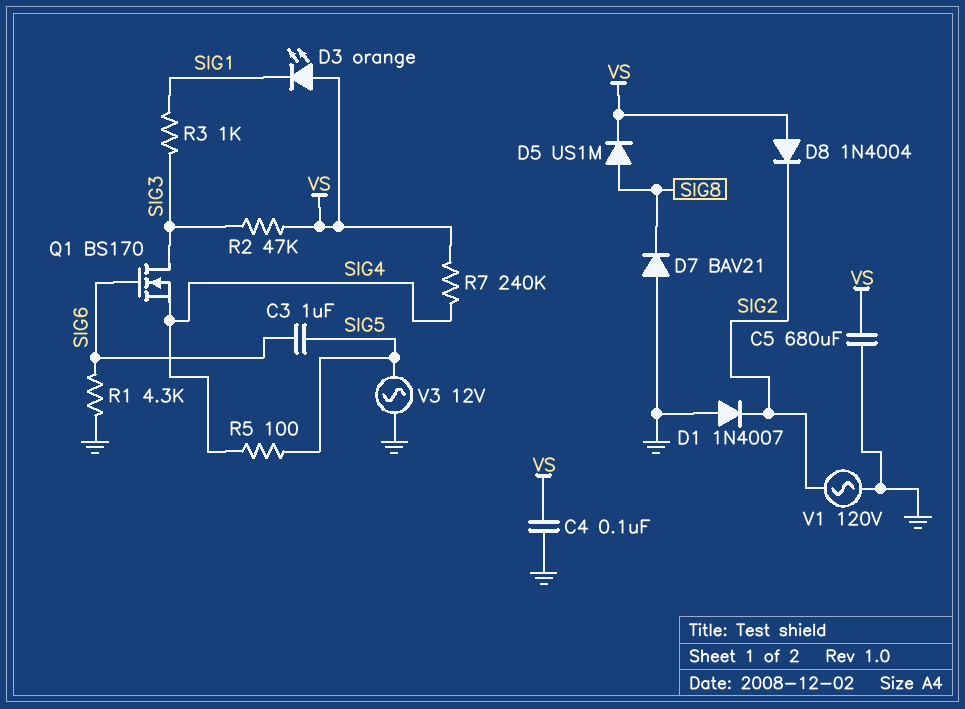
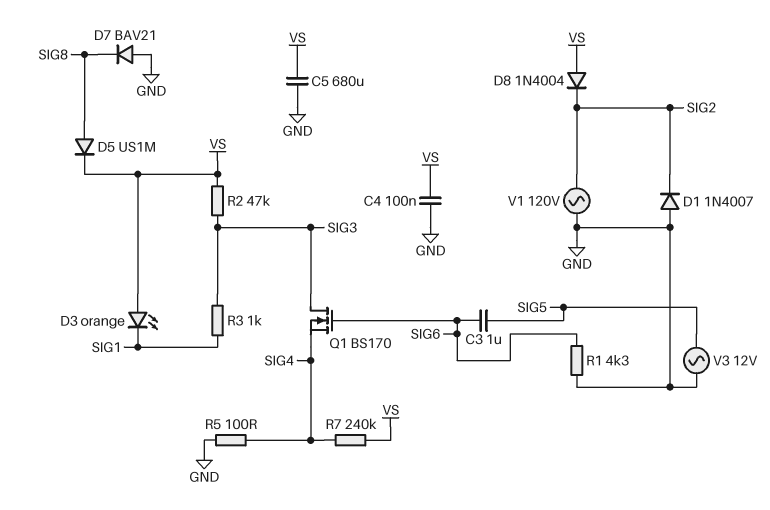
R5: 100 (SIG4, SIG5) -> 100 (GND, SIG4)

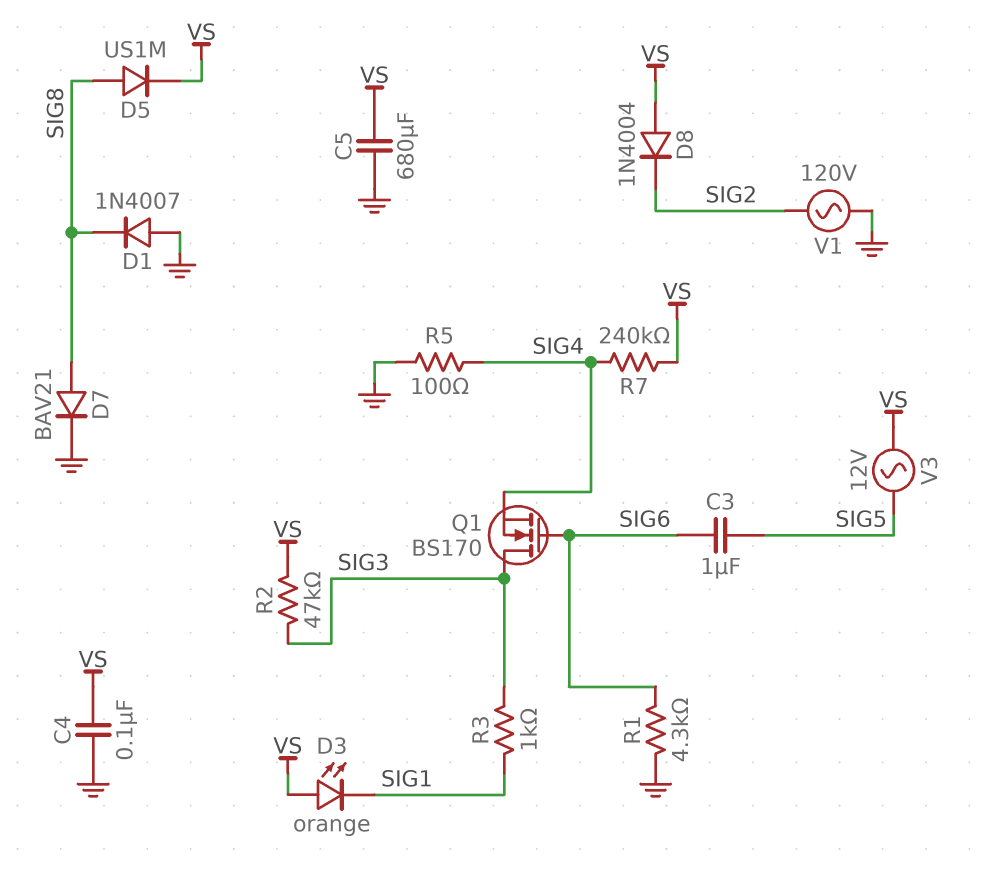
D1: diode 1N4007 (A GND, K SIG2) -> diode 1N4007 (A GND, K SIG8)
D7: diode BAV21 (A GND, K SIG8) -> diode BAV21 (A SIG8, K GND)
V3: AC 12V (GND, SIG5) -> AC 12V (SIG5, VS)

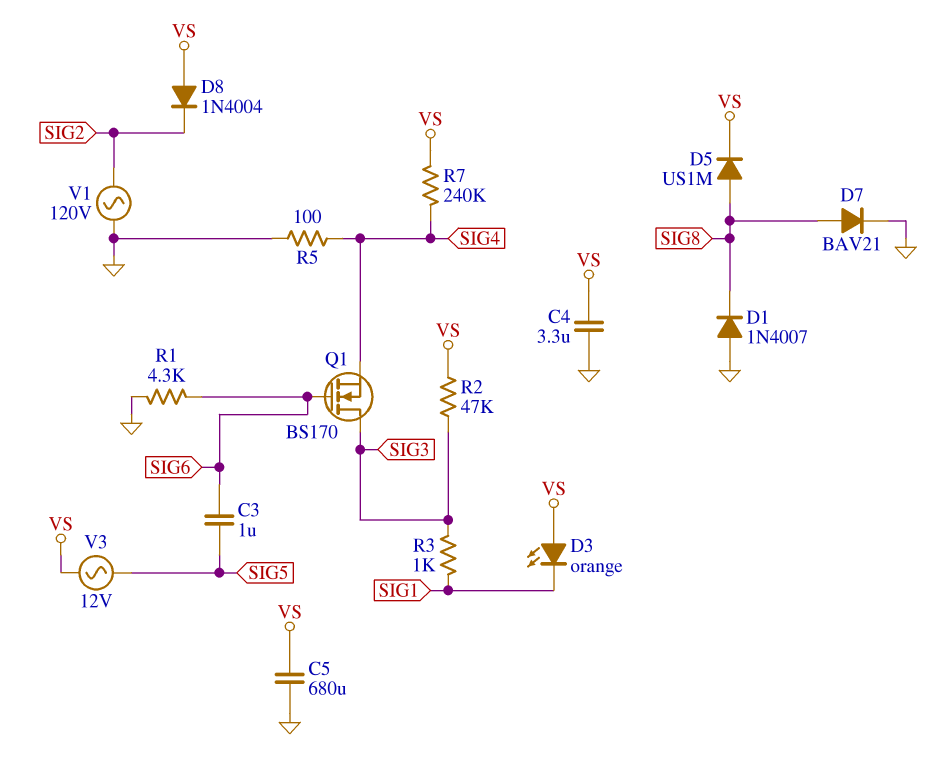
C4: 100nF (GND, VS) -> 3.3uF (GND, VS)

